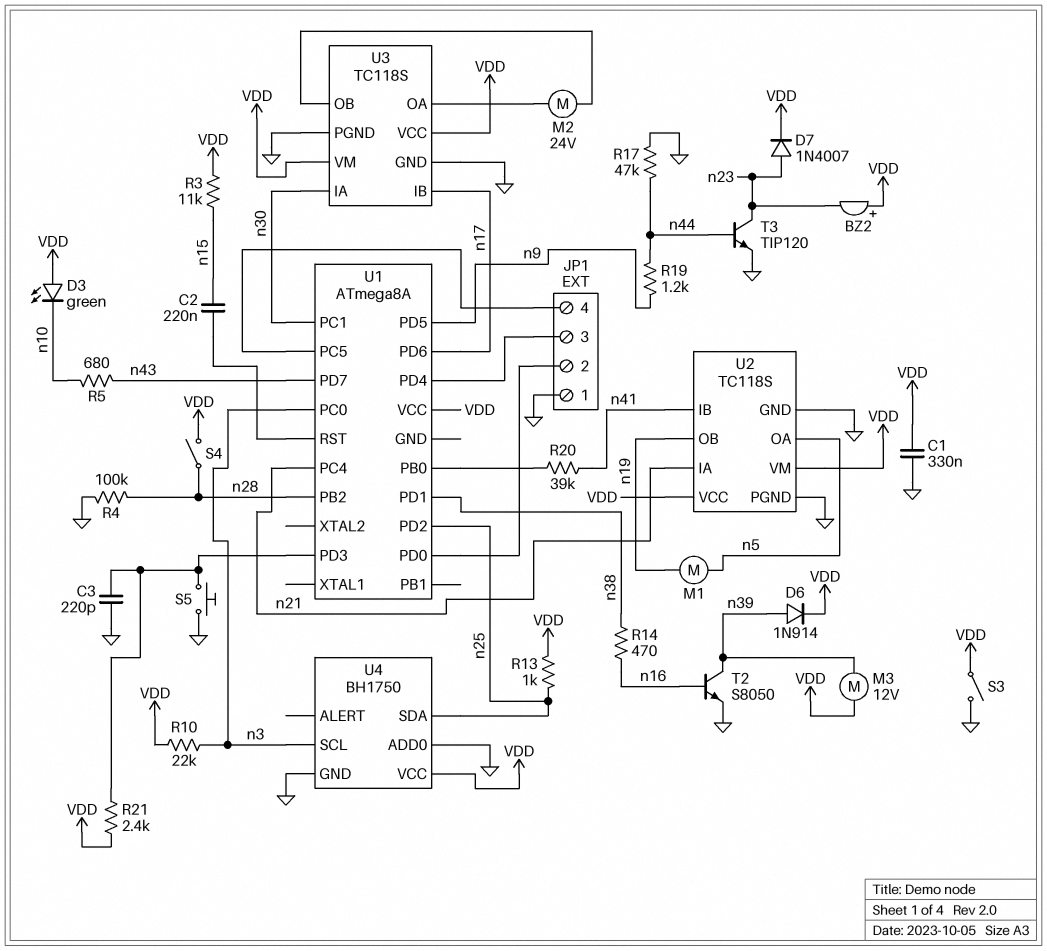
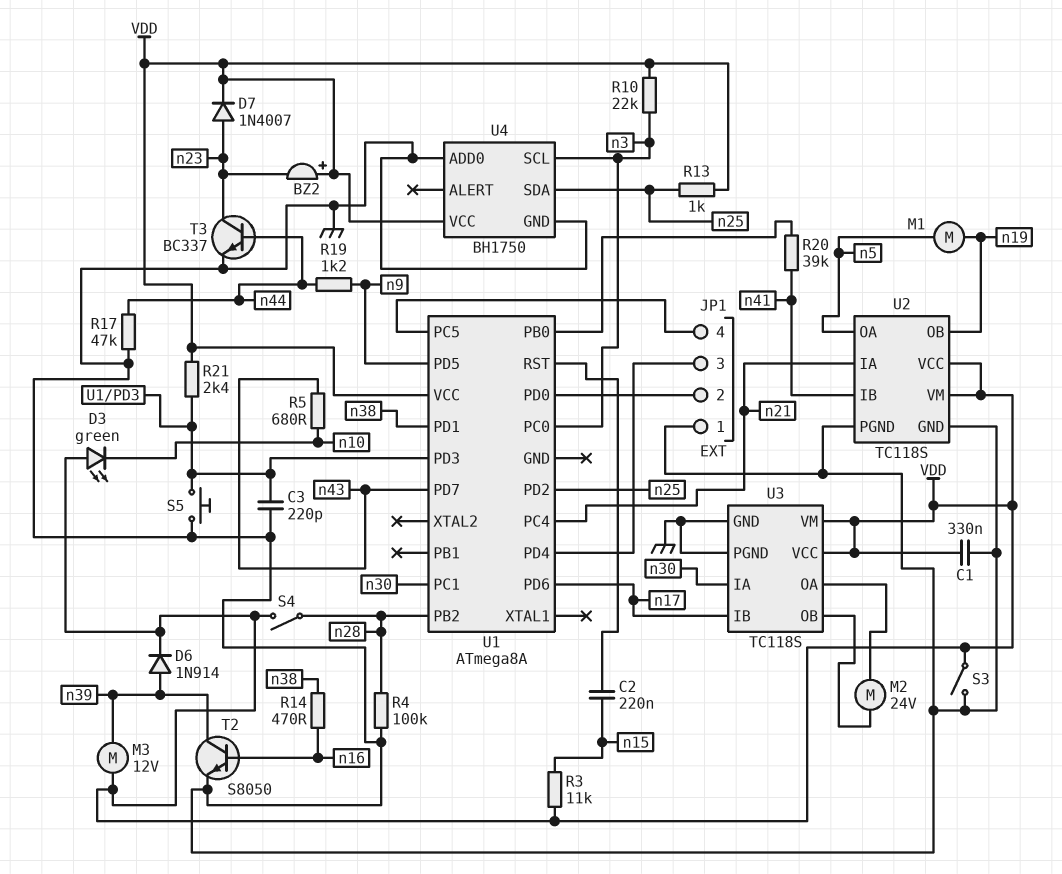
T3: NPN TIP120 (B n44, C n23, E GND) -> NPN BC337 (B n44, C n23, E GND)

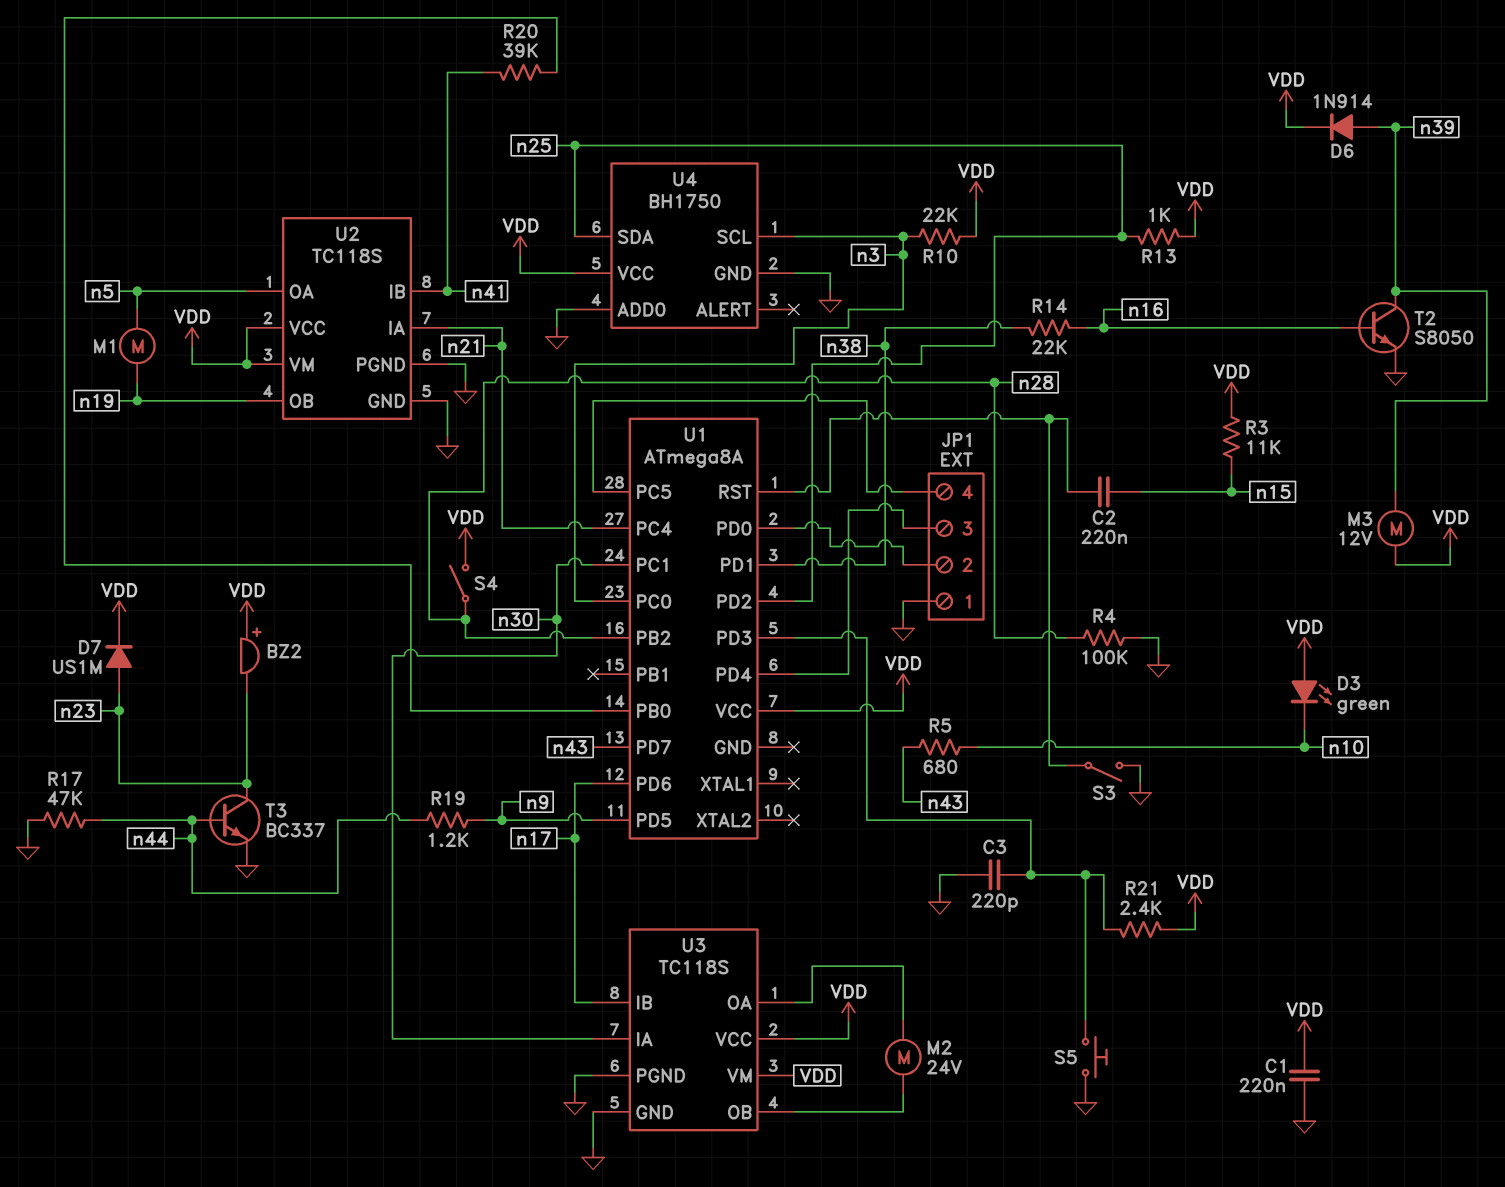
C1: 330nF (GND, VDD) -> 220nF (GND, VDD)
D7: diode 1N4007 (A n23, K VDD) -> diode US1M (A n23, K VDD)
R14: 470 (n16, n38) -> 22k (n16, n38)
S3: switch (GND, VDD) -> switch (GND, U1/RST)

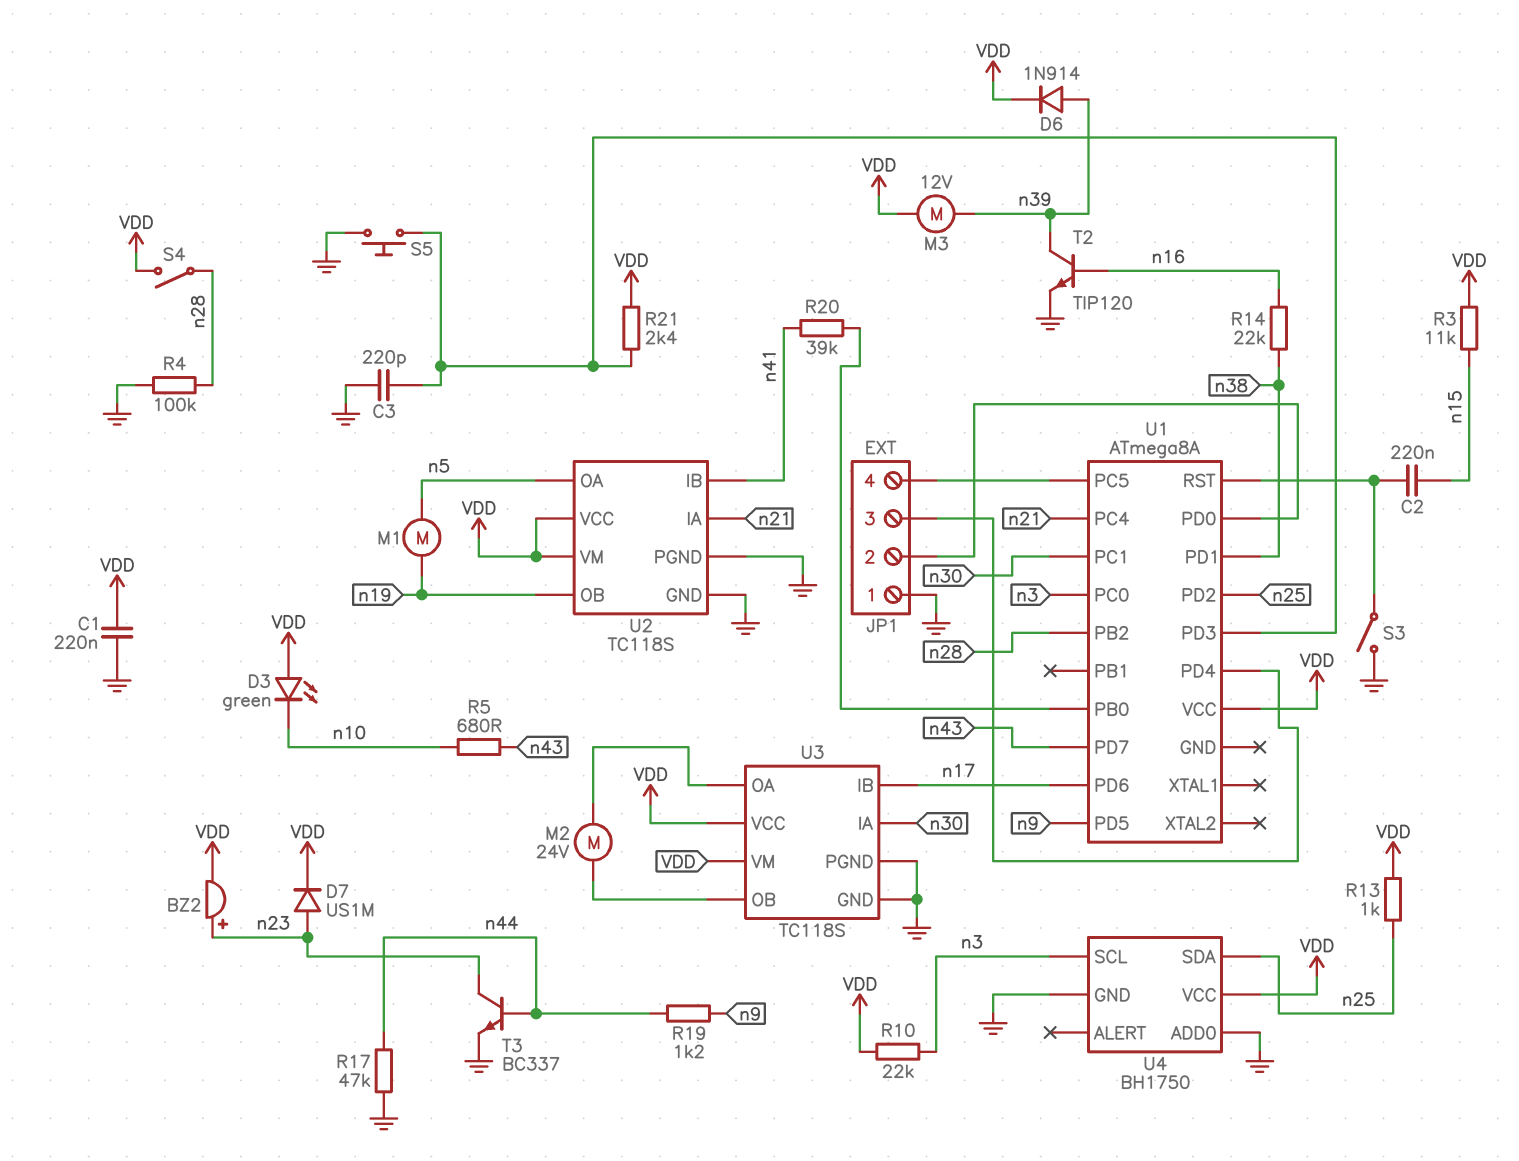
BZ2: buzzer (plus VDD, minus n23) -> buzzer (plus n23, minus VDD)
T2: NPN S8050 (B n16, C n39, E GND) -> NPN TIP120 (B n16, C n39, E GND)

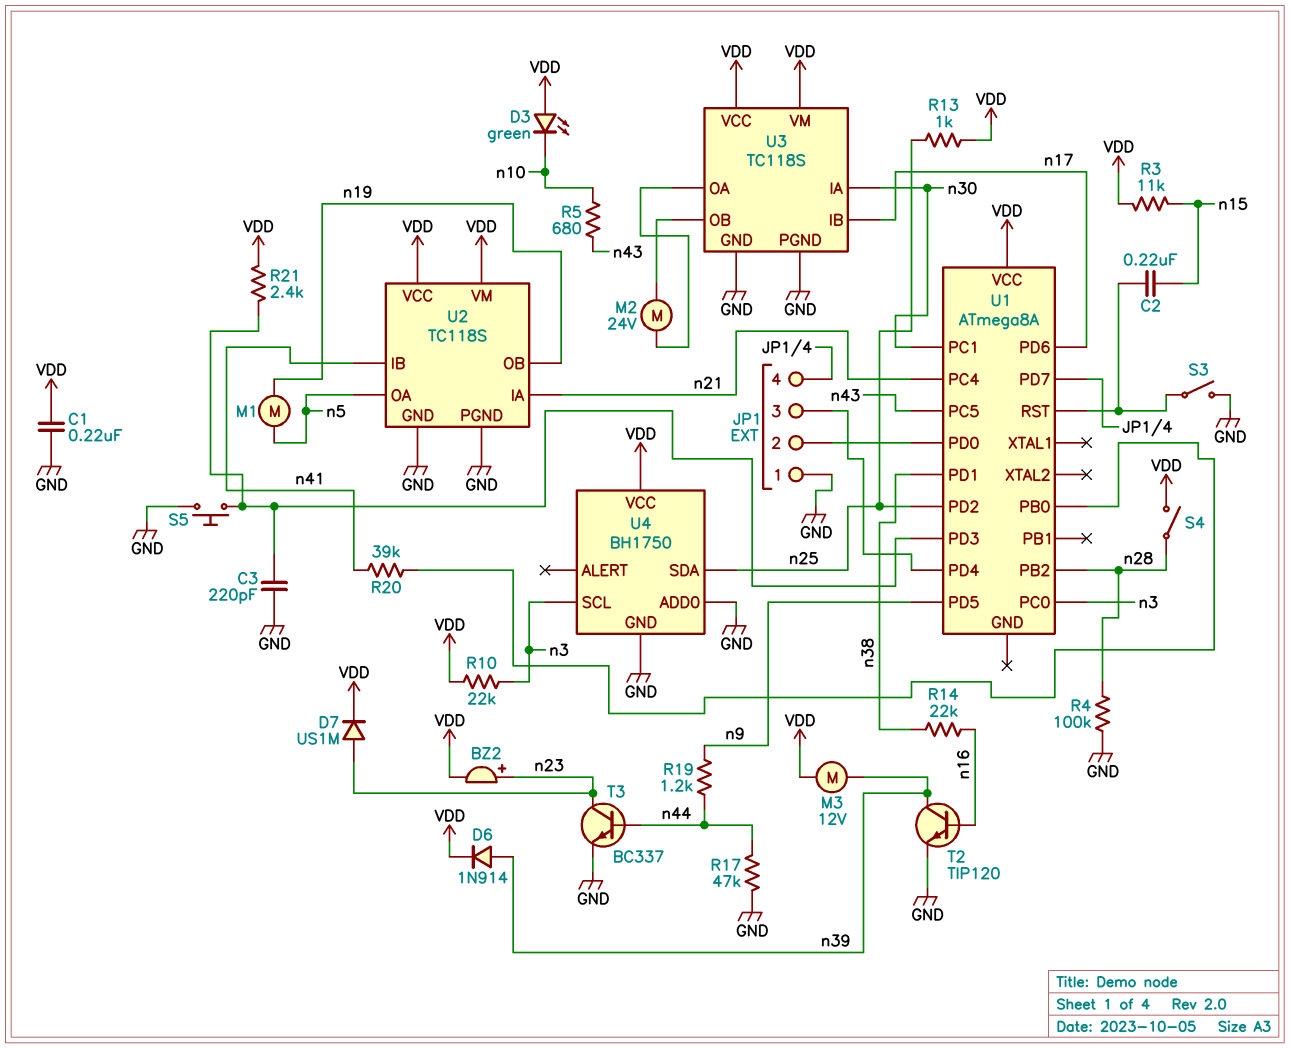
U1 pin PC5: JP1/4 -> n43
U1 pin PD7: n43 -> JP1/4

